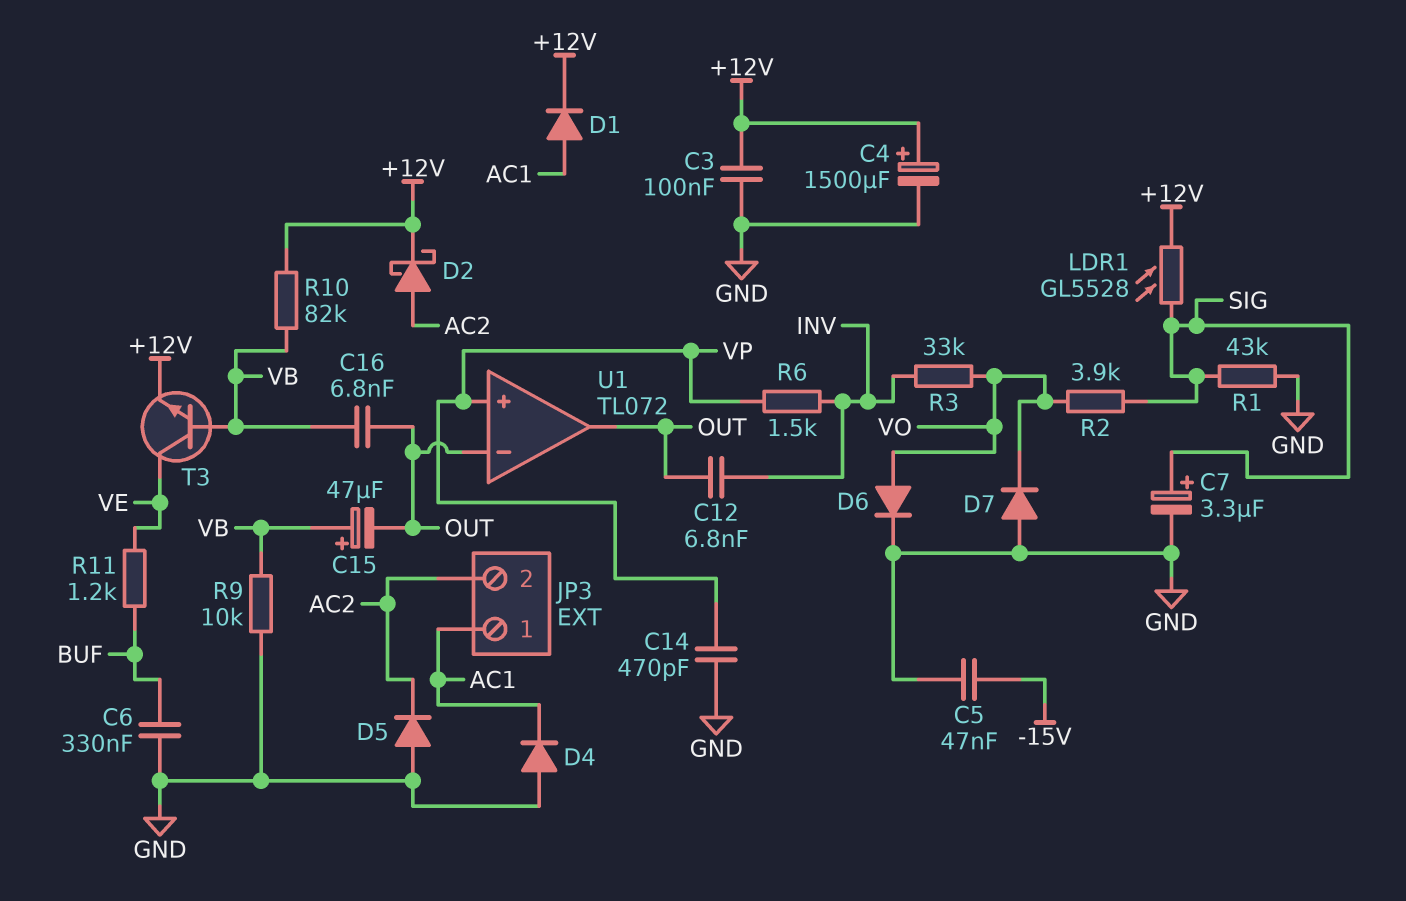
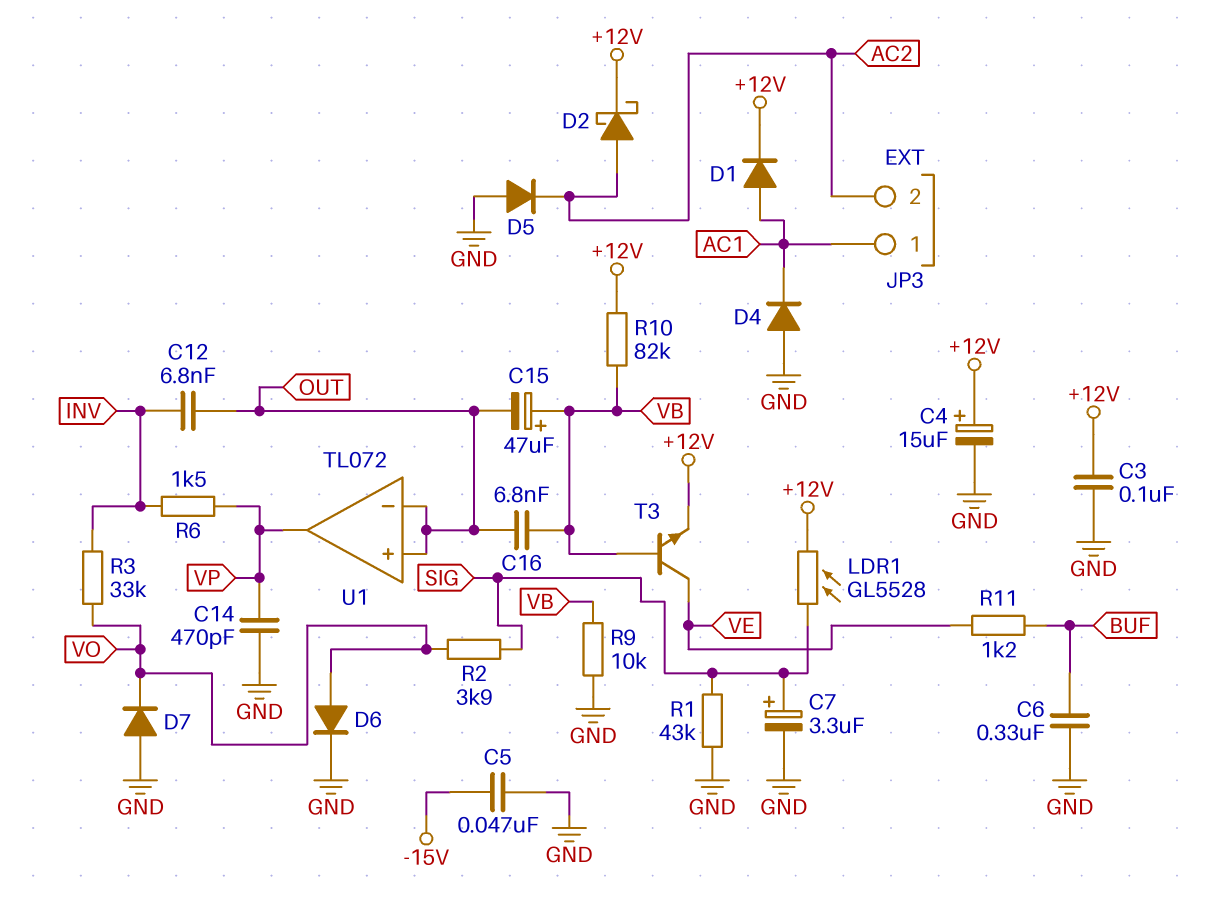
C4: 1500uF (plus +12V, minus GND) -> 15uF (plus +12V, minus GND)
U1 pin in+: VP -> OUT
U1 pin out: OUT -> VP

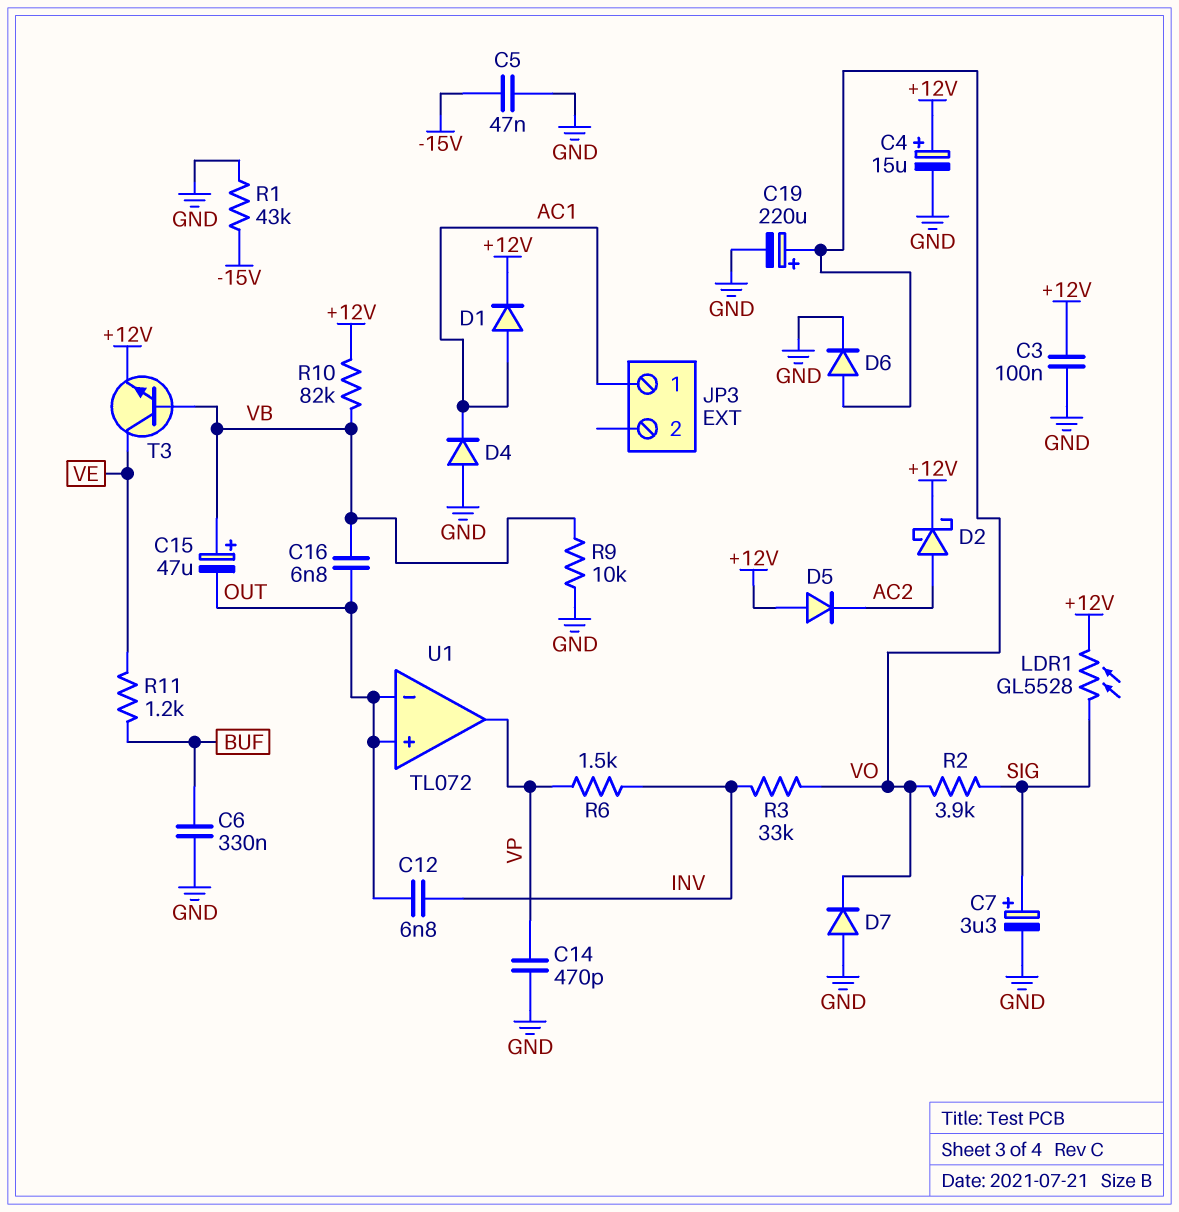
C19: none -> 220uF (plus VO, minus GND)
D5: diode (A GND, K AC2) -> diode (A +12V, K AC2)
JP3 pin 2: AC2 -> none
R1: 43k (GND, SIG) -> 43k (-15V, GND)

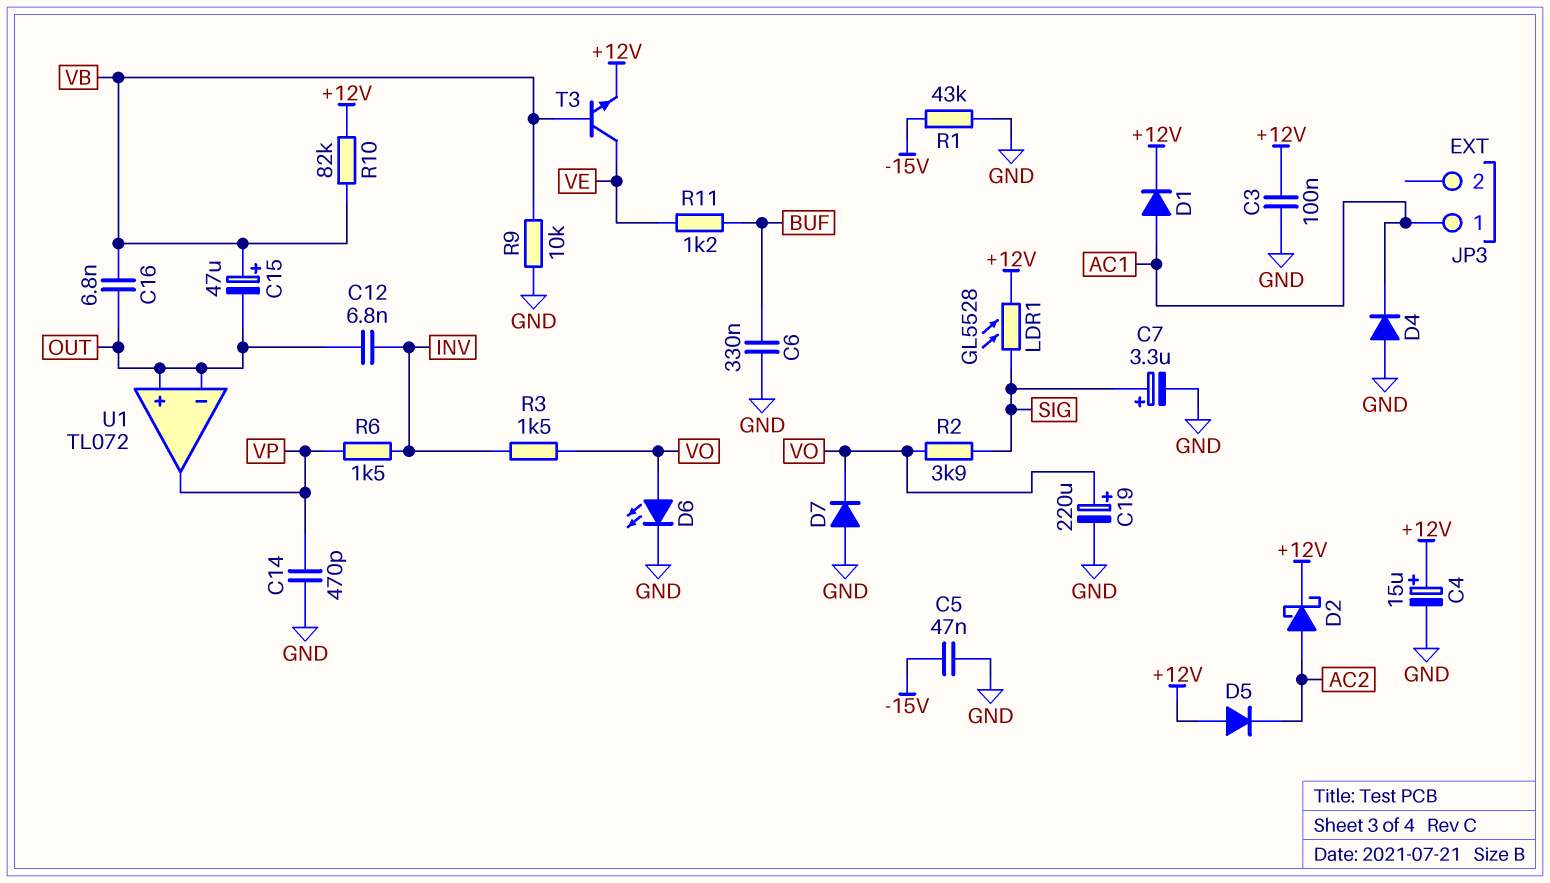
D6: diode (A VO, K GND) -> LED (A VO, K GND)
R3: 33k (INV, VO) -> 1.5k (INV, VO)

